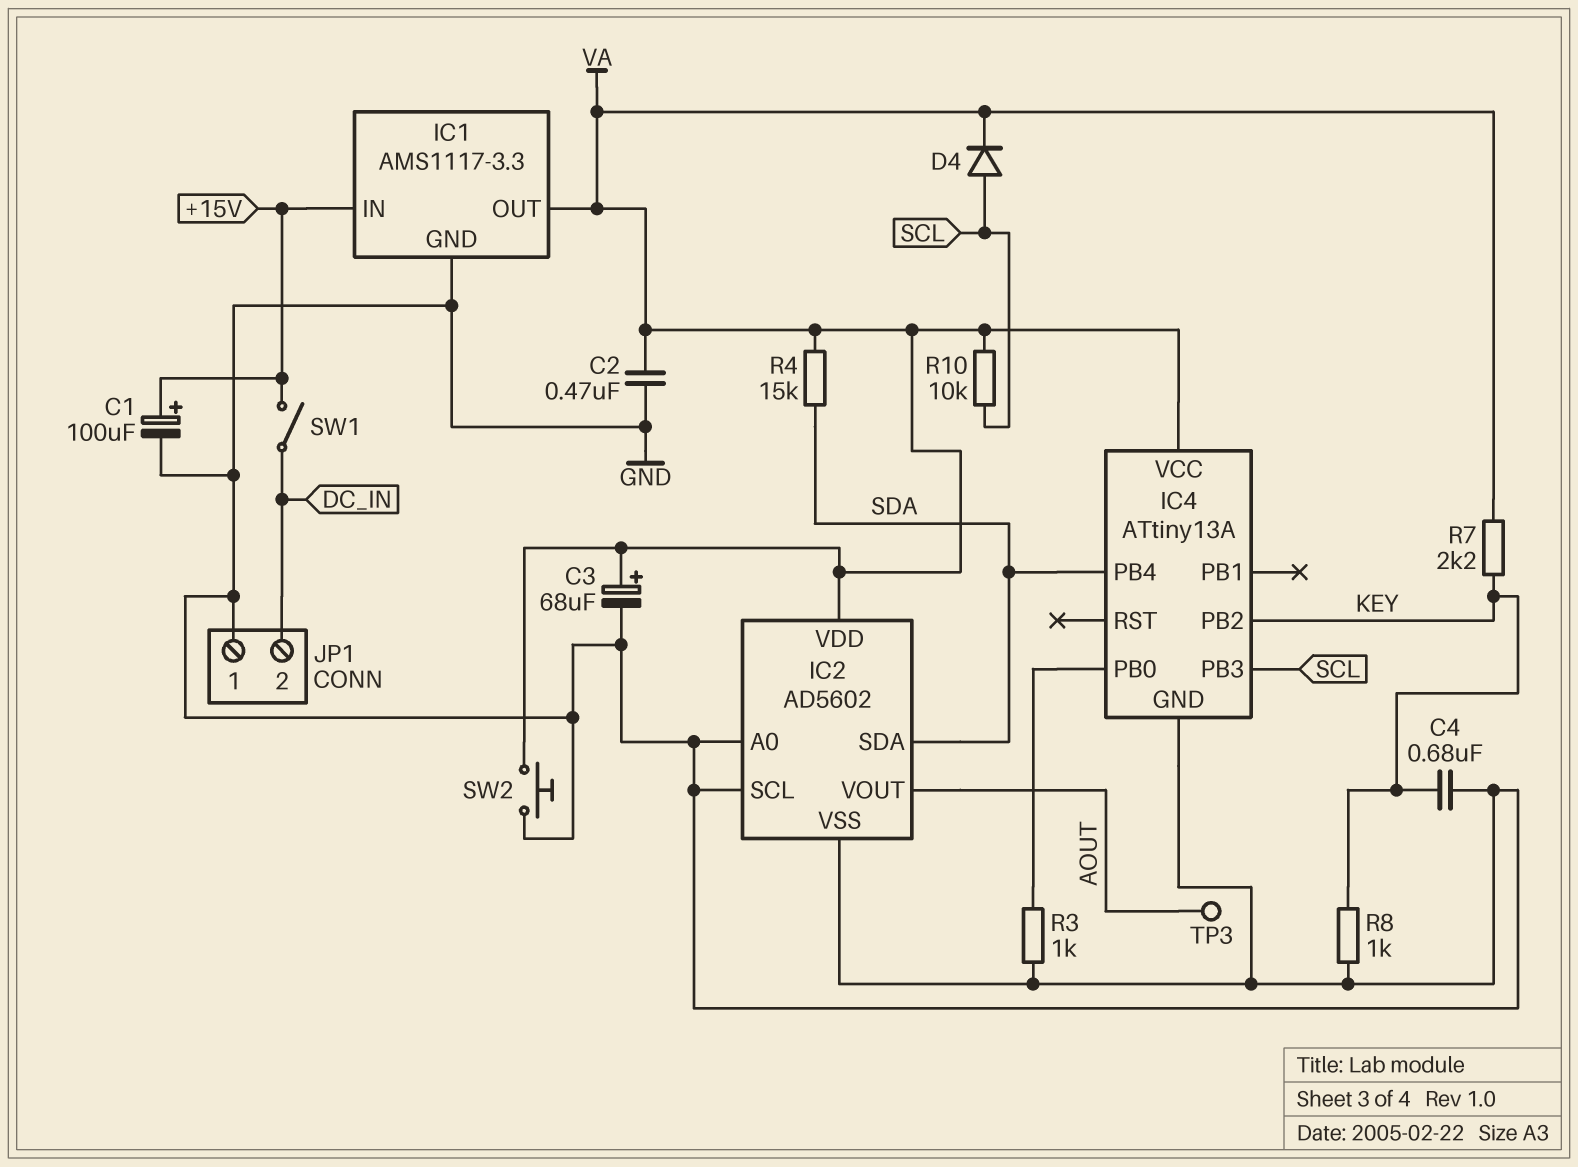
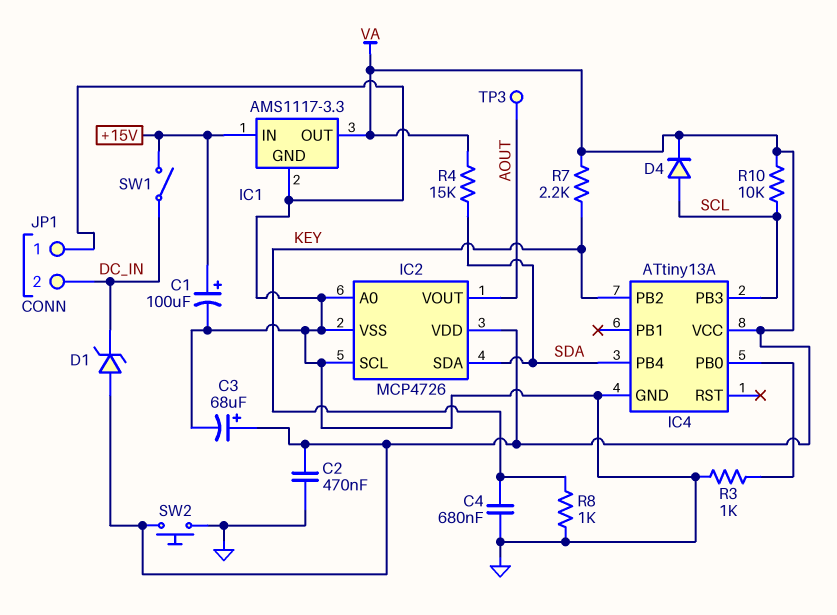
D1: none -> zener (A VA, K DC_IN)
IC2: AD5602 -> MCP4726

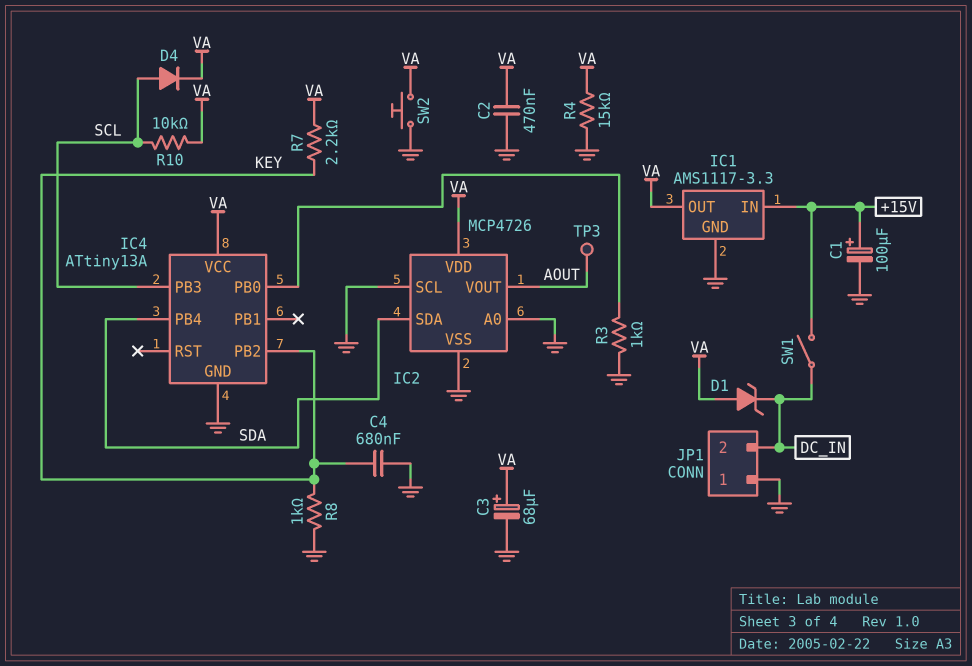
R4: 15k (SDA, VA) -> 15k (GND, VA)

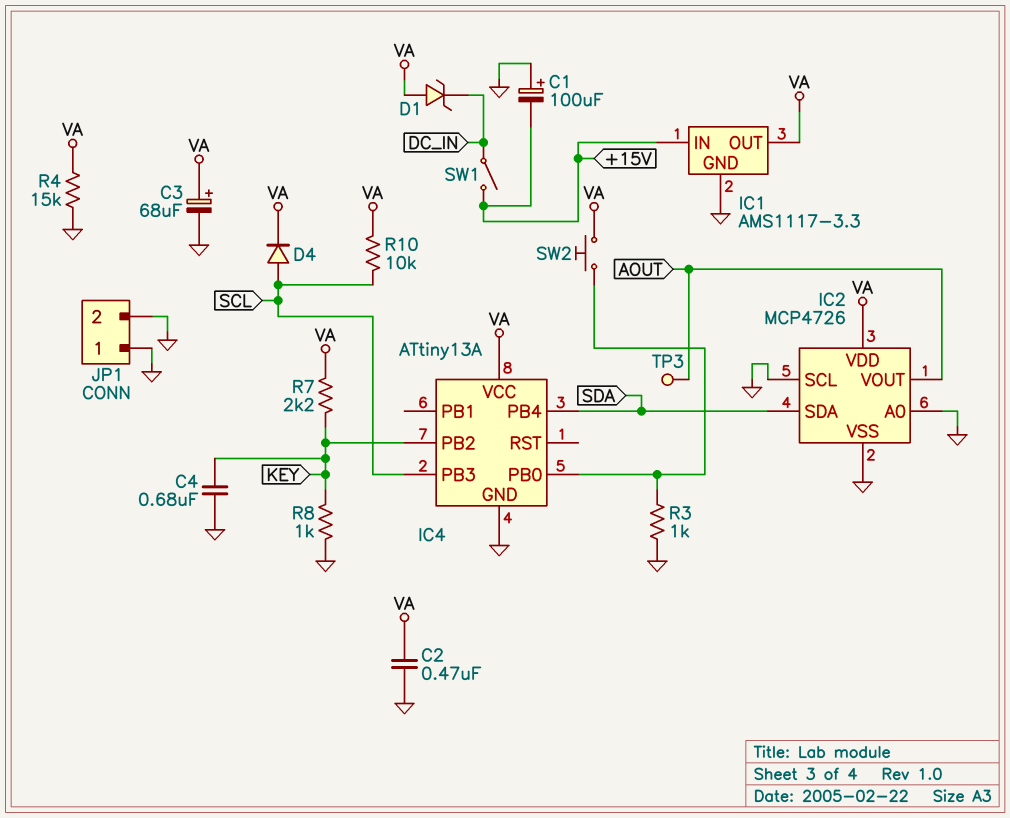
C1: 100uF (plus +15V, minus GND) -> 100uF (plus GND, minus +15V)
JP1 pin 2: DC_IN -> GND
SW2: button (GND, VA) -> button (IC4/PB0, VA)

